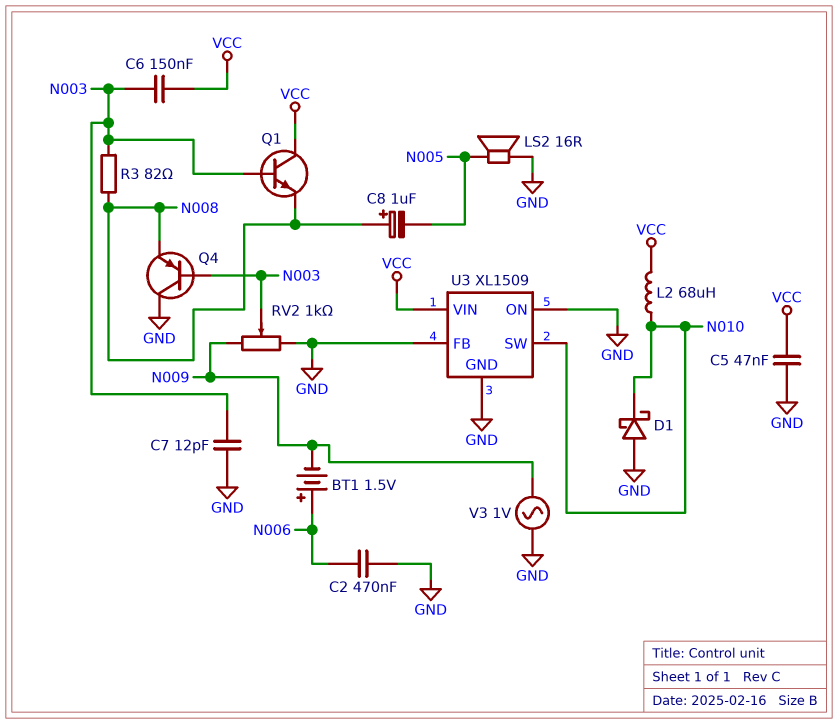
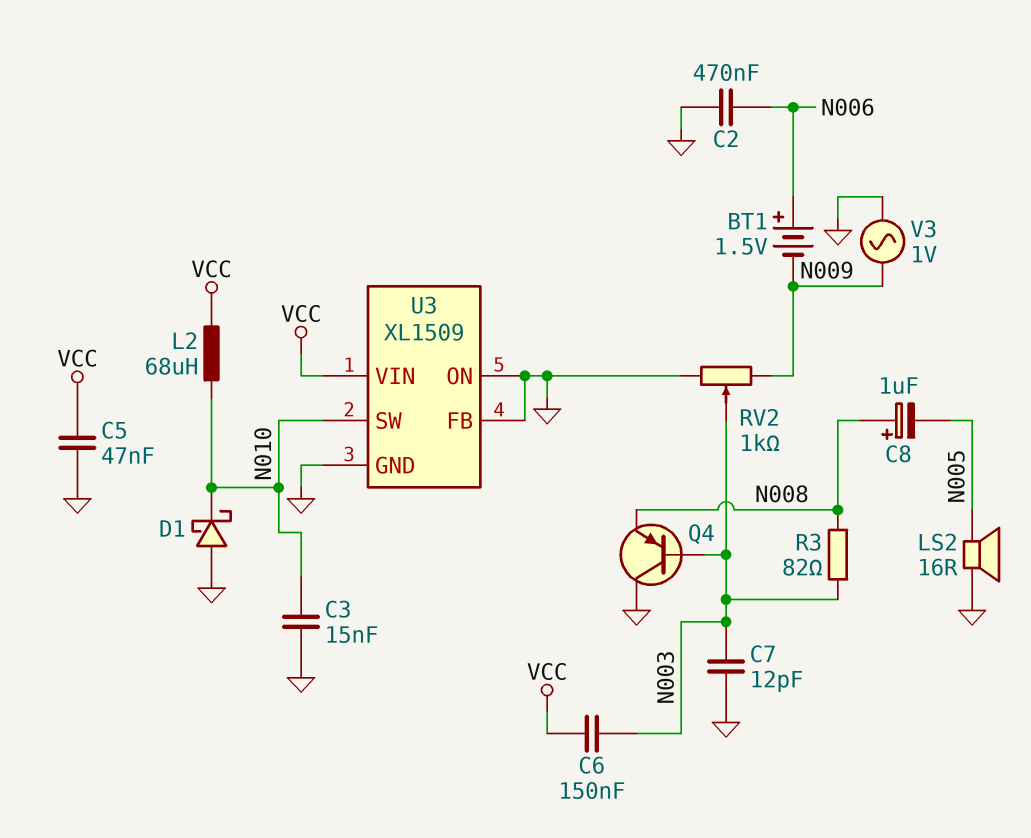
C3: none -> 15nF (GND, N010)
Q1: NPN (B N003, C VCC, E N008) -> none

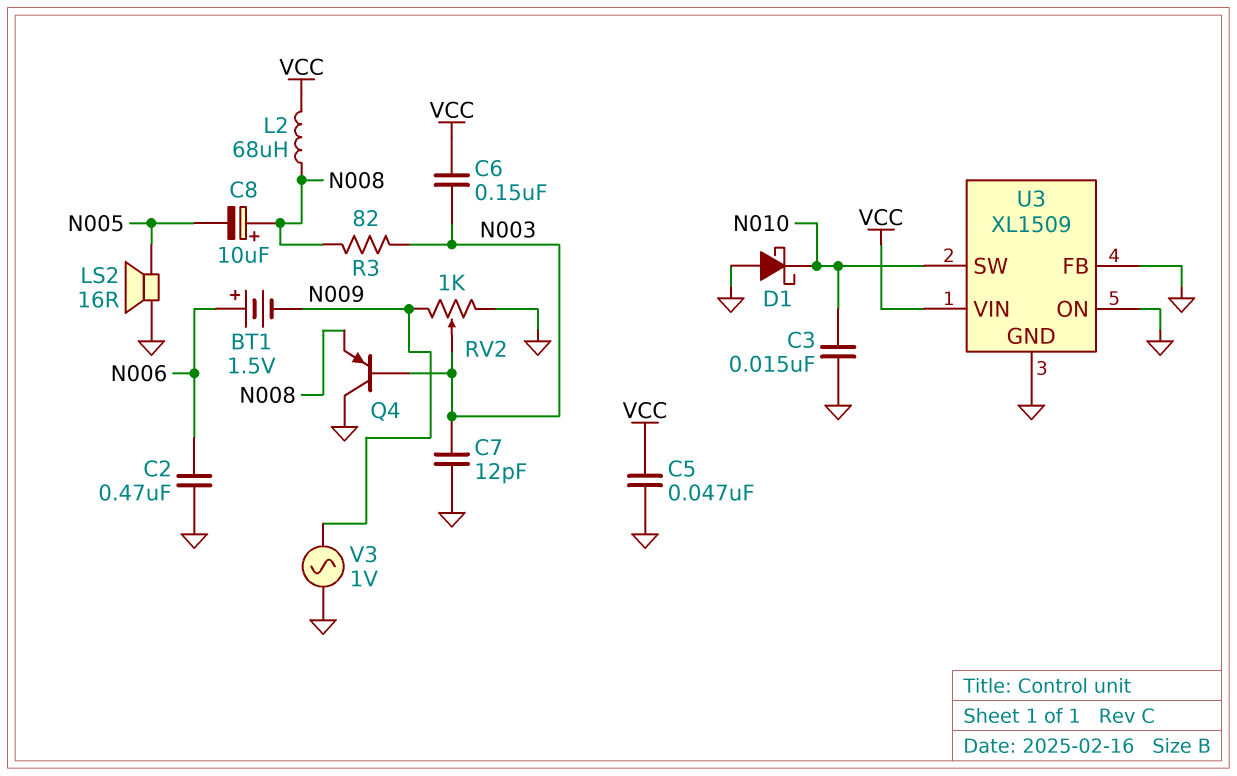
C8: 1uF (plus N008, minus N005) -> 10uF (plus N008, minus N005)
L2: 68uH (N010, VCC) -> 68uH (N008, VCC)

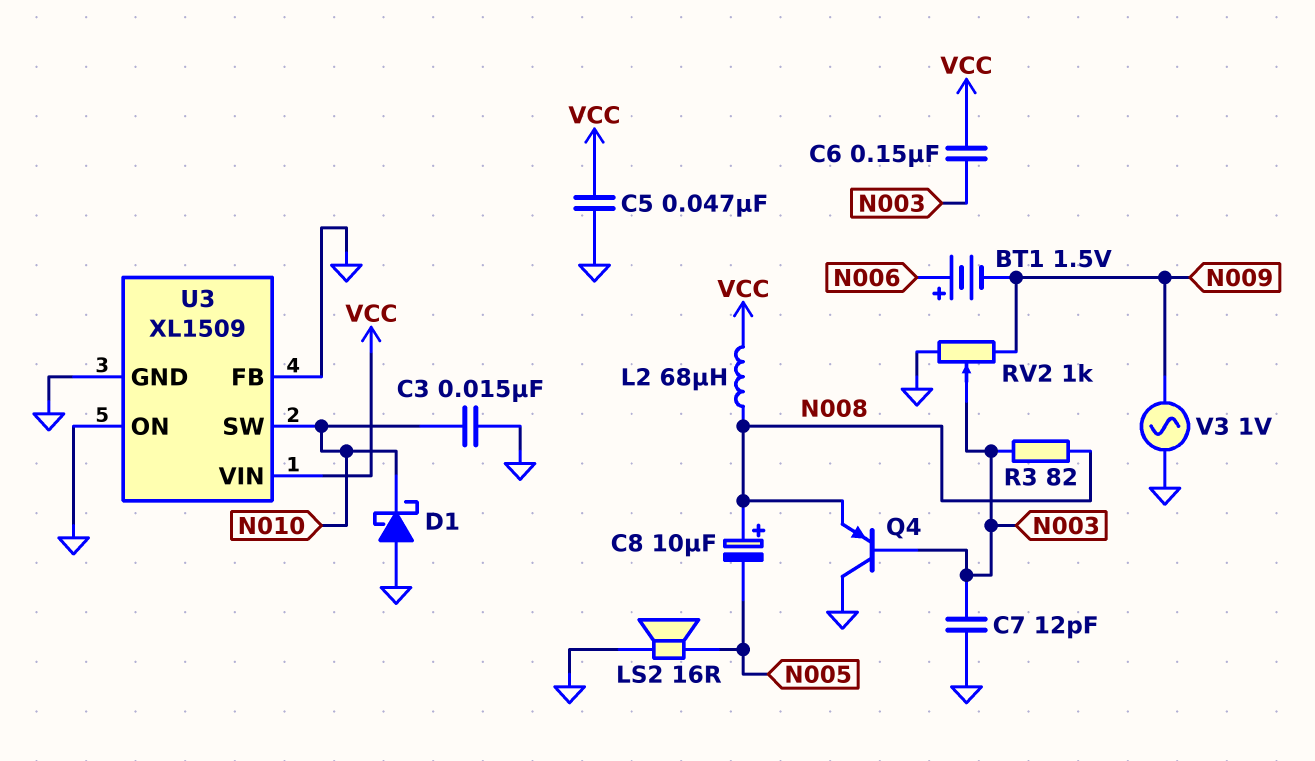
C2: 470nF (GND, N006) -> none

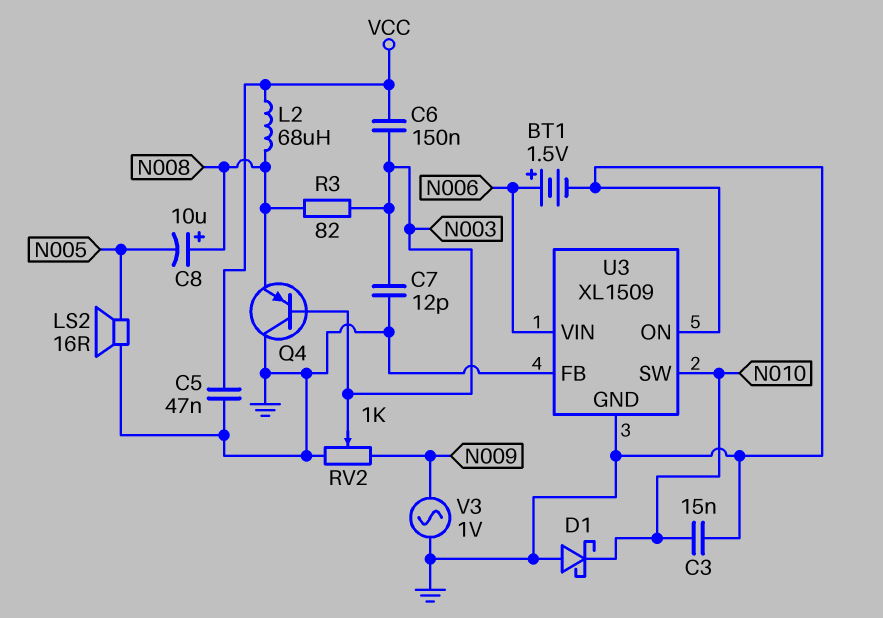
BT1: 1.5V (plus N006, minus N009) -> 1.5V (plus N006, minus GND)
U3 pin VIN: VCC -> N006

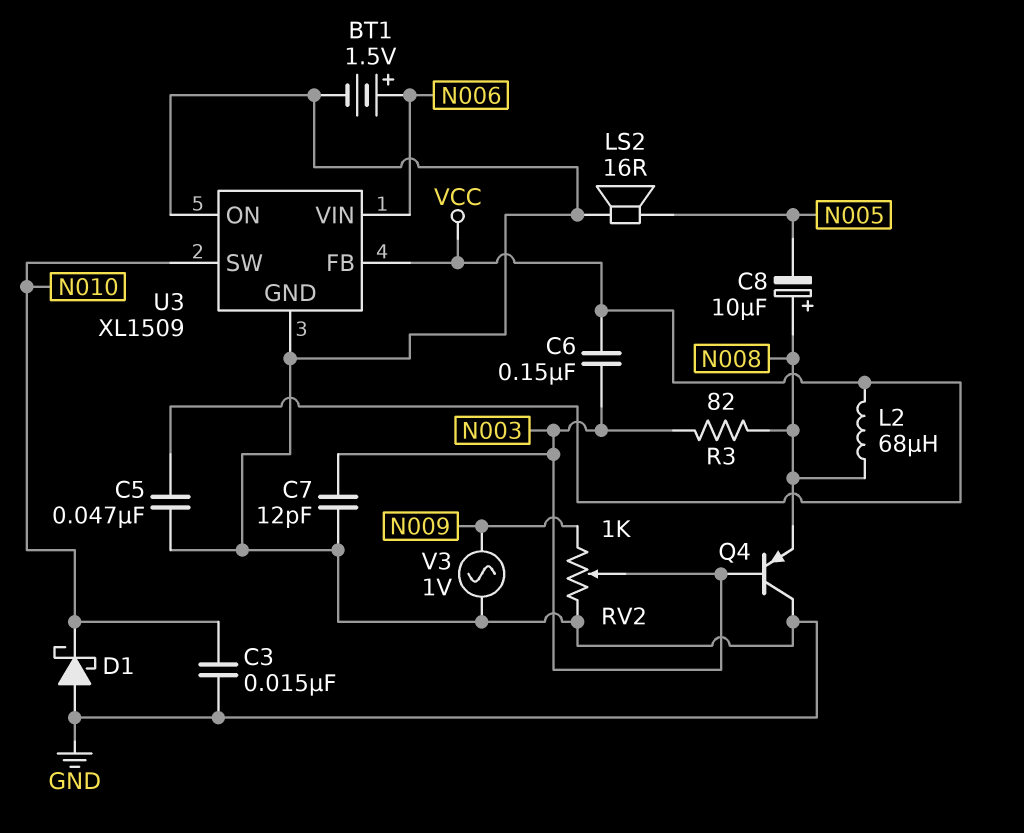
U3 pin FB: GND -> VCC

